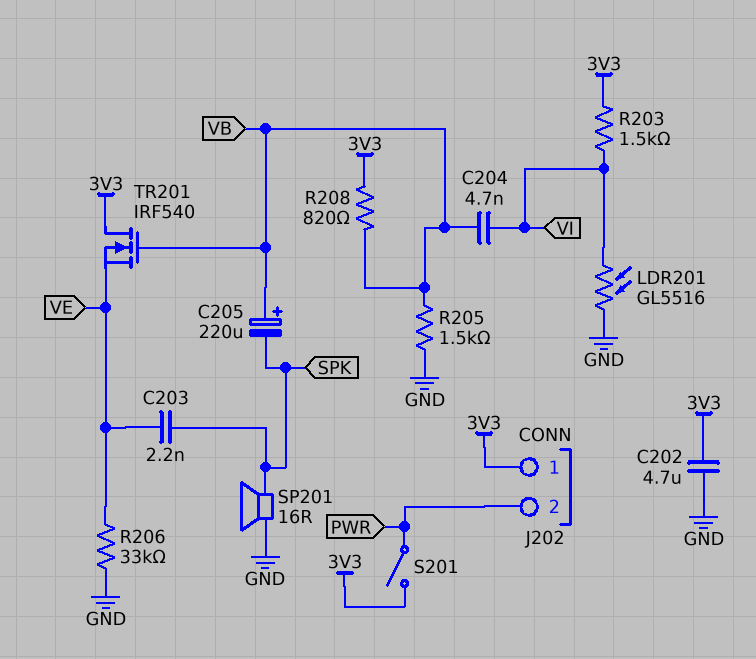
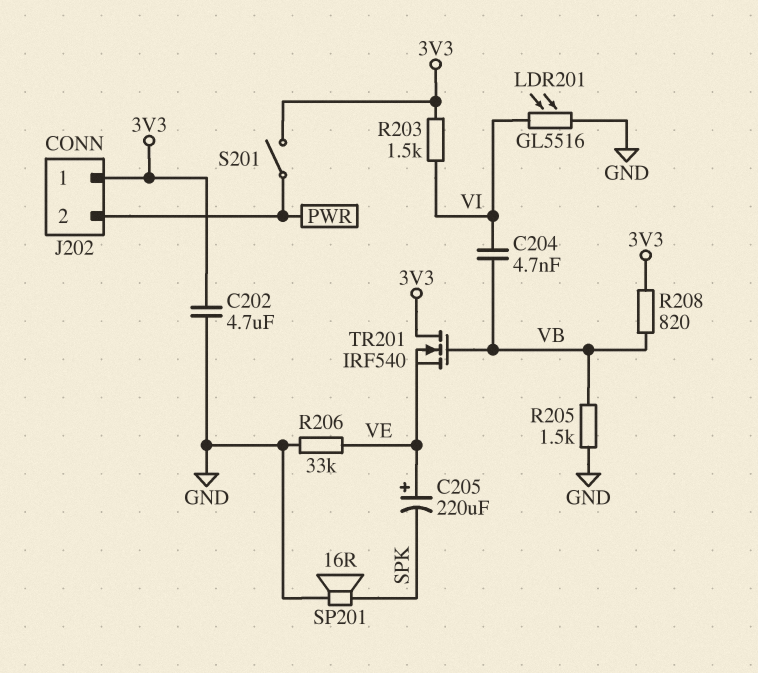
C203: 2.2nF (SPK, VE) -> none
C205: 220uF (plus VB, minus SPK) -> 220uF (plus VE, minus SPK)

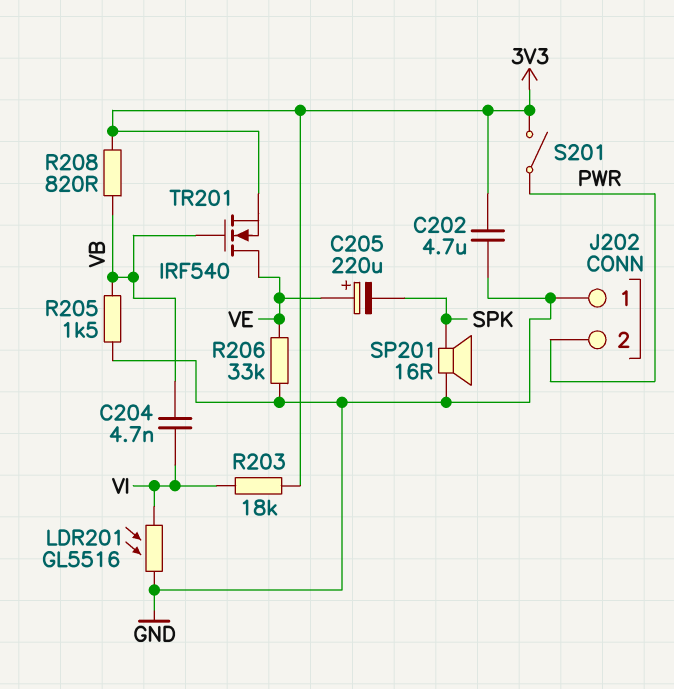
J202 pin 1: 3V3 -> GND
R203: 1.5k (3V3, VI) -> 18k (3V3, VI)
TR201: NMOS IRF540 (G VB, D 3V3, S VE) -> NMOS IRF540 (G VB, D VE, S 3V3)

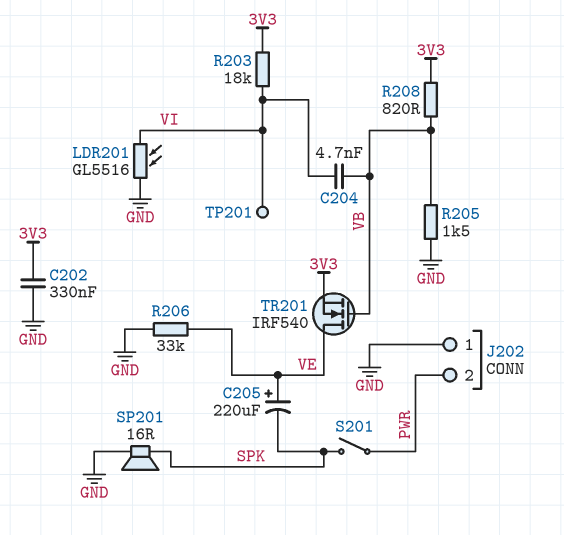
C202: 4.7uF (3V3, GND) -> 330nF (3V3, GND)
S201: switch (3V3, PWR) -> switch (PWR, SPK)
TP201: none -> test point (VI)

